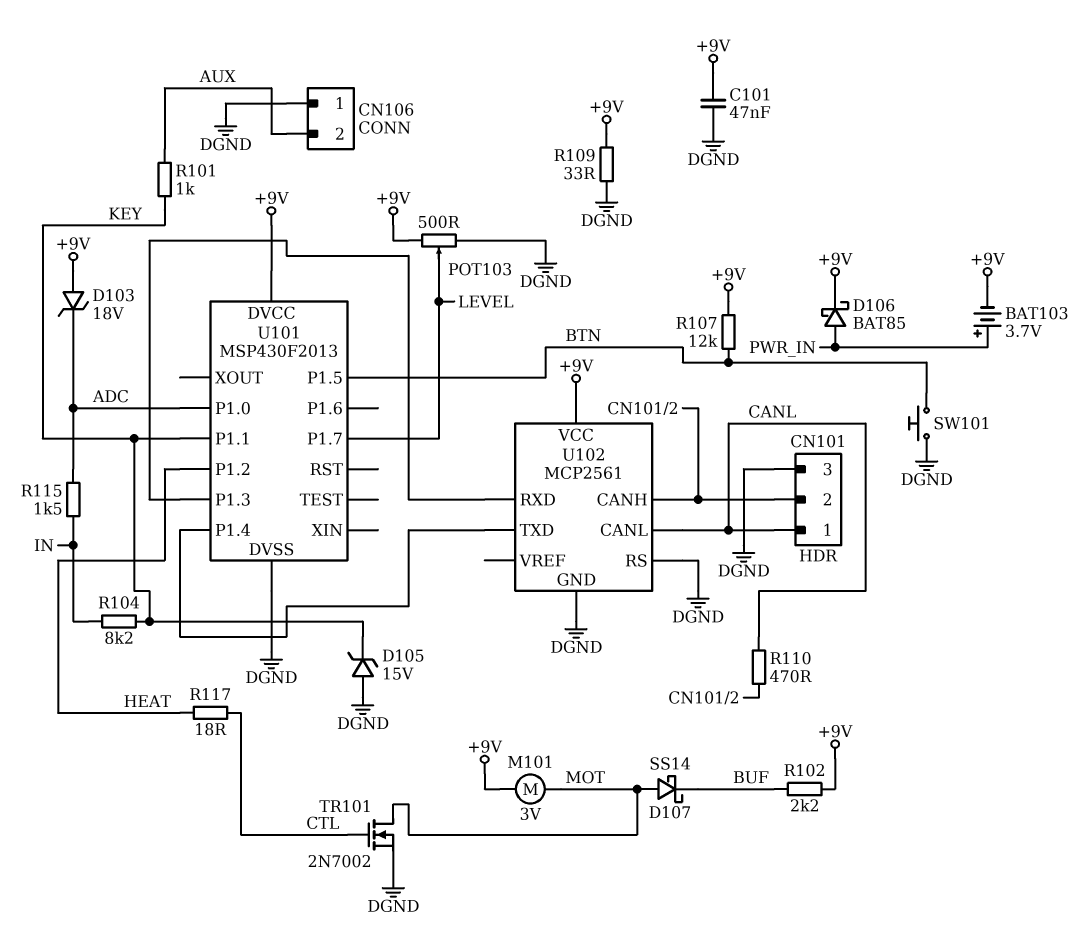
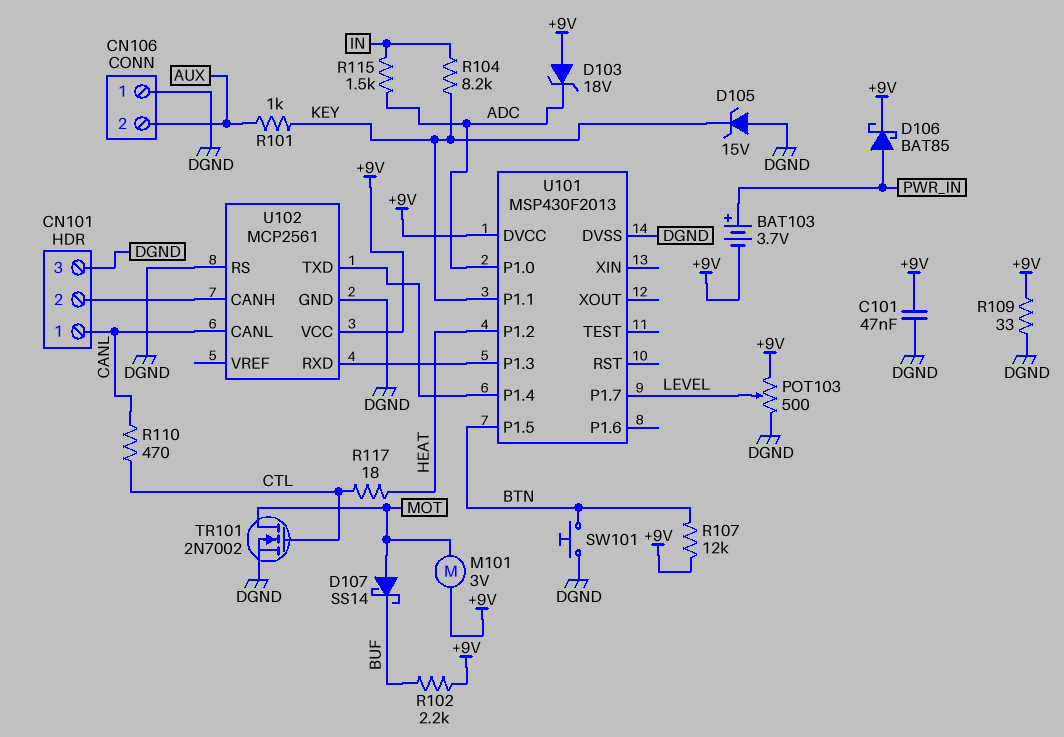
R110: 470 (CANL, CN101/2) -> 470 (CANL, CTL)

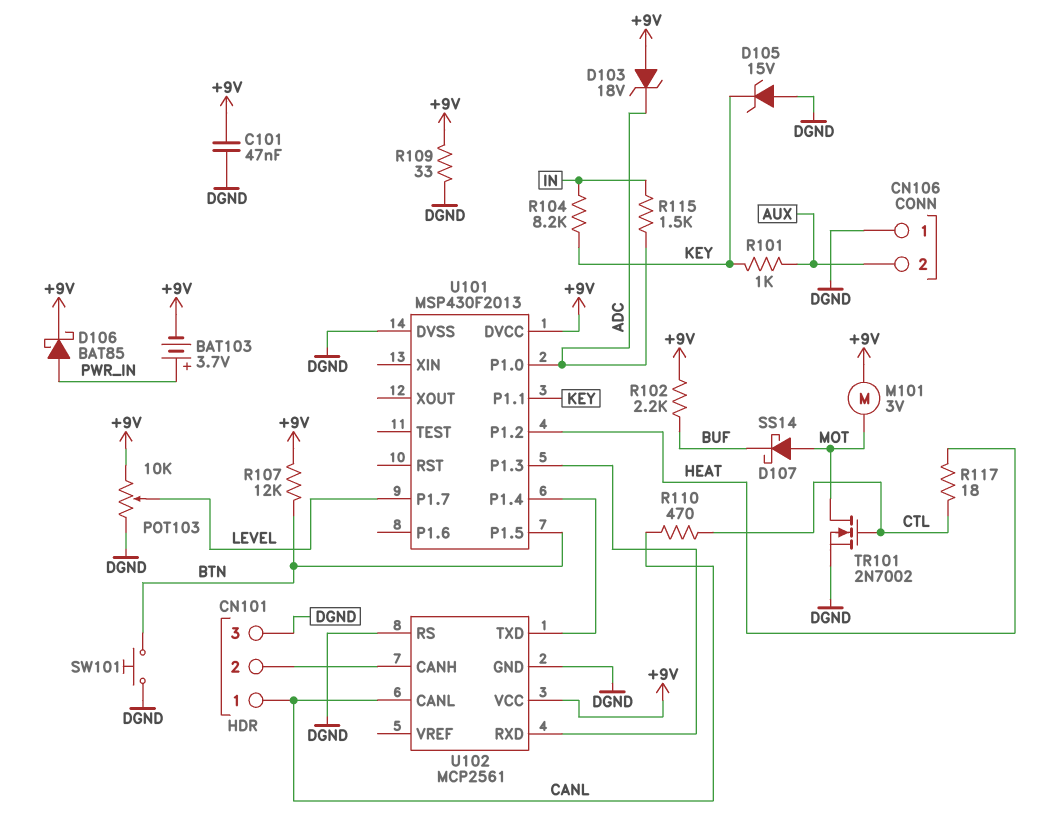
POT103: 500 (+9V, DGND, wiper LEVEL) -> 10k (+9V, DGND, wiper LEVEL)

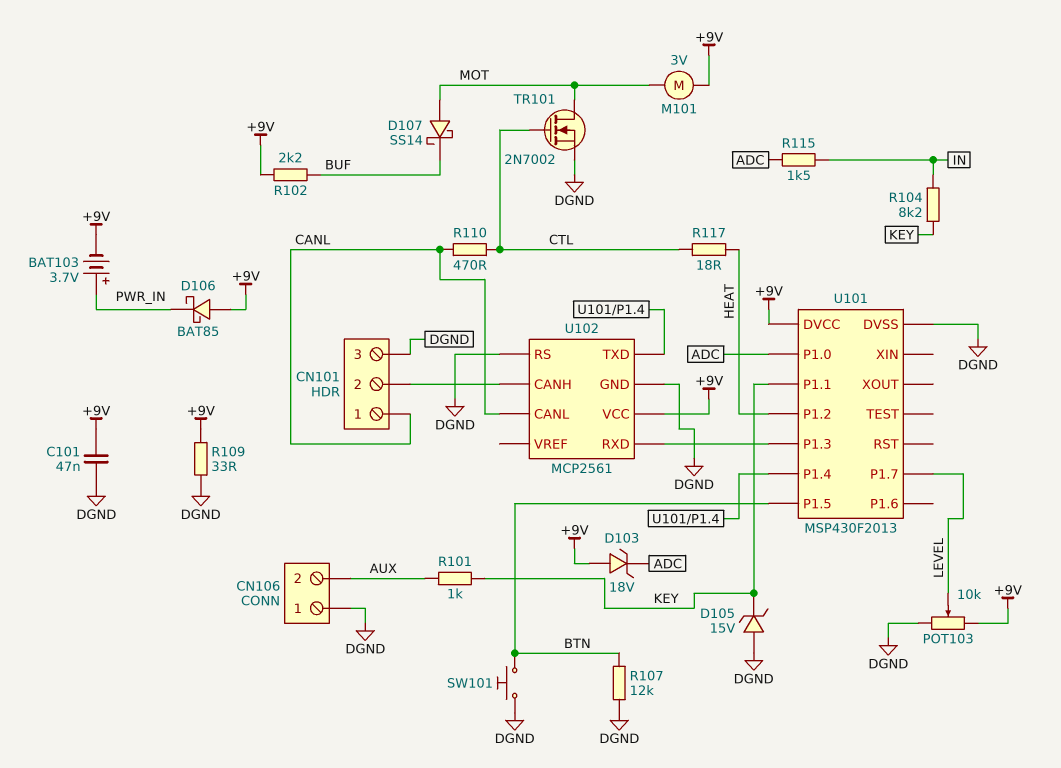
D106: schottky BAT85 (A PWR_IN, K +9V) -> schottky BAT85 (A +9V, K PWR_IN)
R107: 12k (+9V, BTN) -> 12k (BTN, DGND)

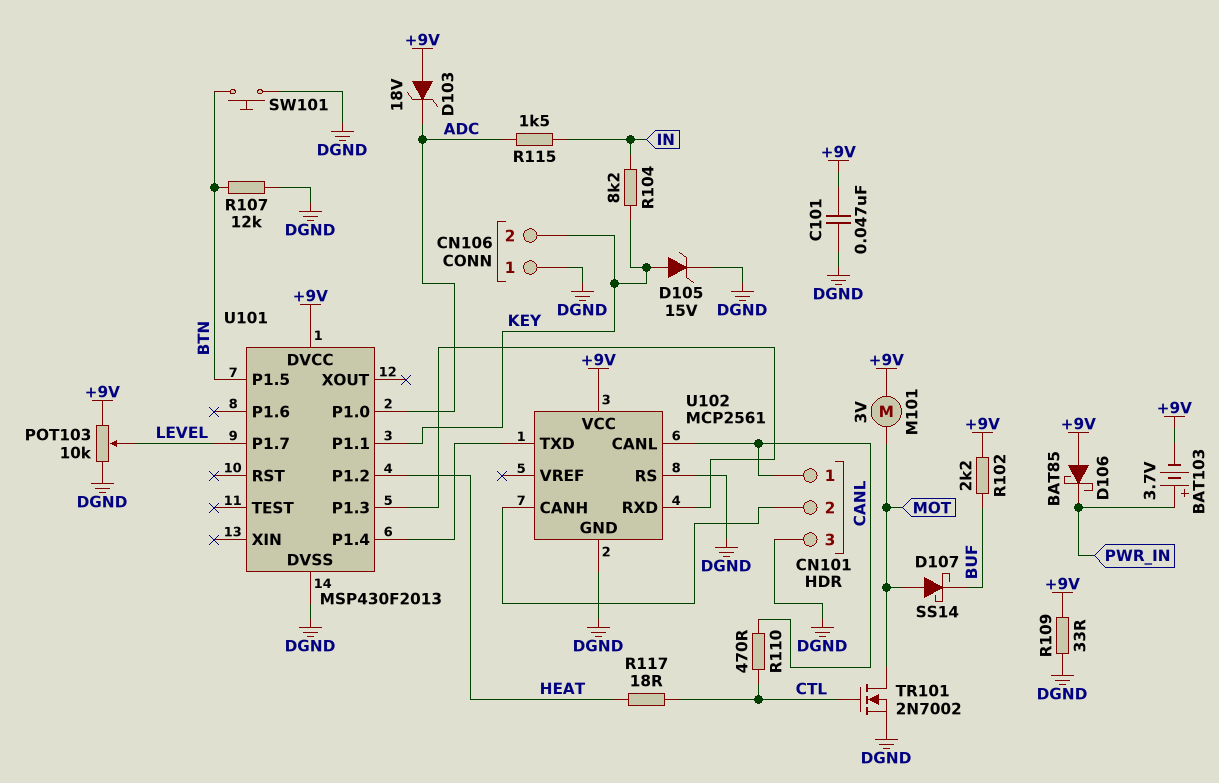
CN106 pin 2: AUX -> KEY
D105: zener 15V (A DGND, K KEY) -> zener 15V (A KEY, K DGND)
R101: 1k (AUX, KEY) -> none

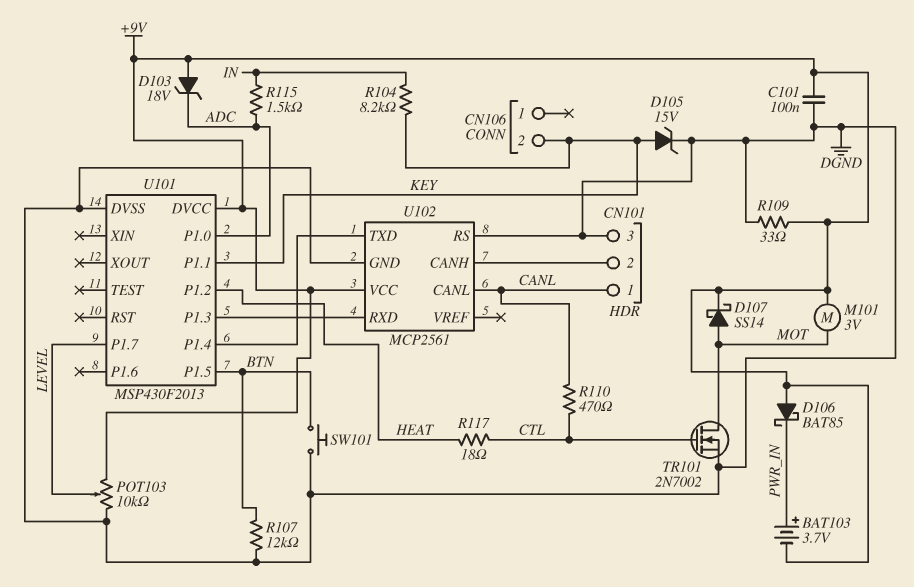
C101: 47nF (+9V, DGND) -> 100nF (+9V, DGND)
CN106 pin 1: DGND -> none
D107: schottky SS14 (A MOT, K BUF) -> schottky SS14 (A MOT, K +9V)
R102: 2.2k (+9V, BUF) -> none

